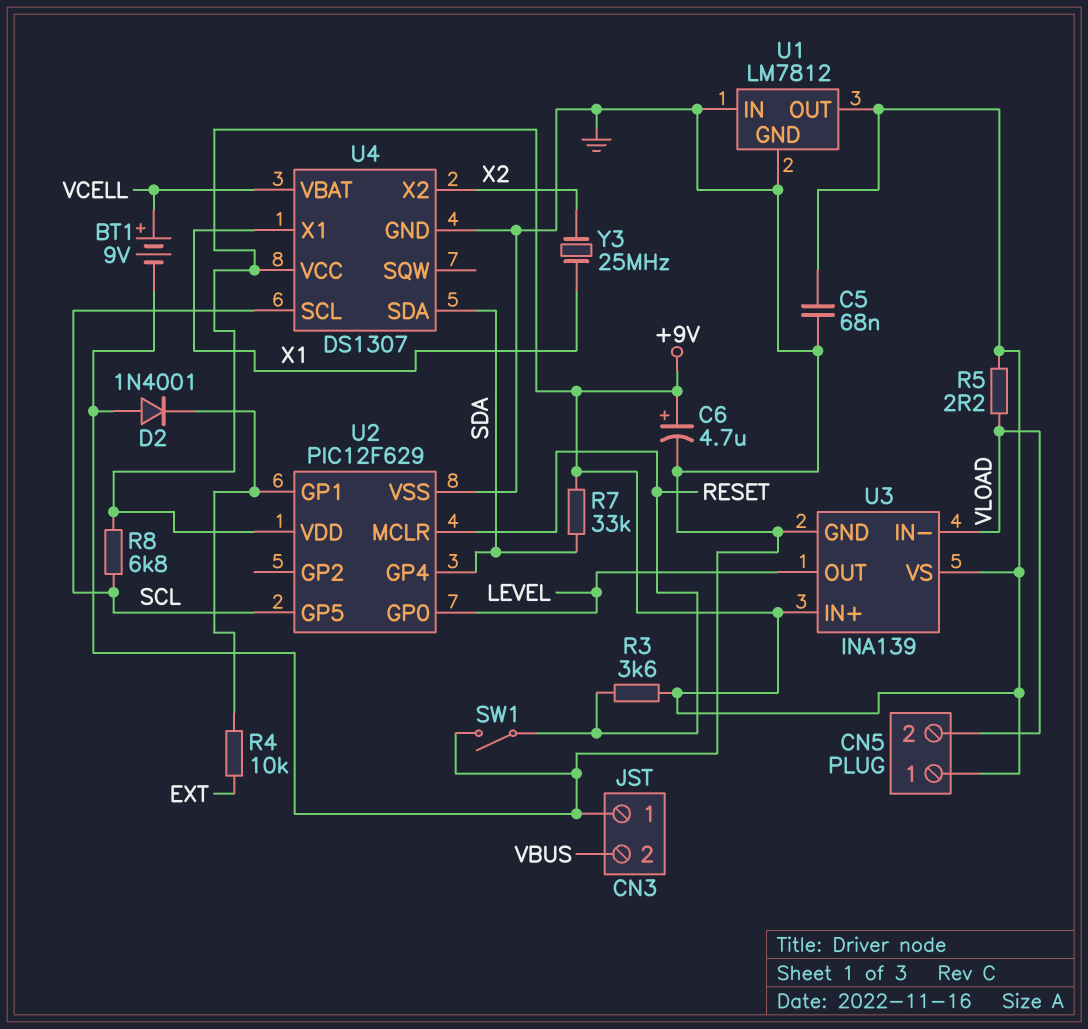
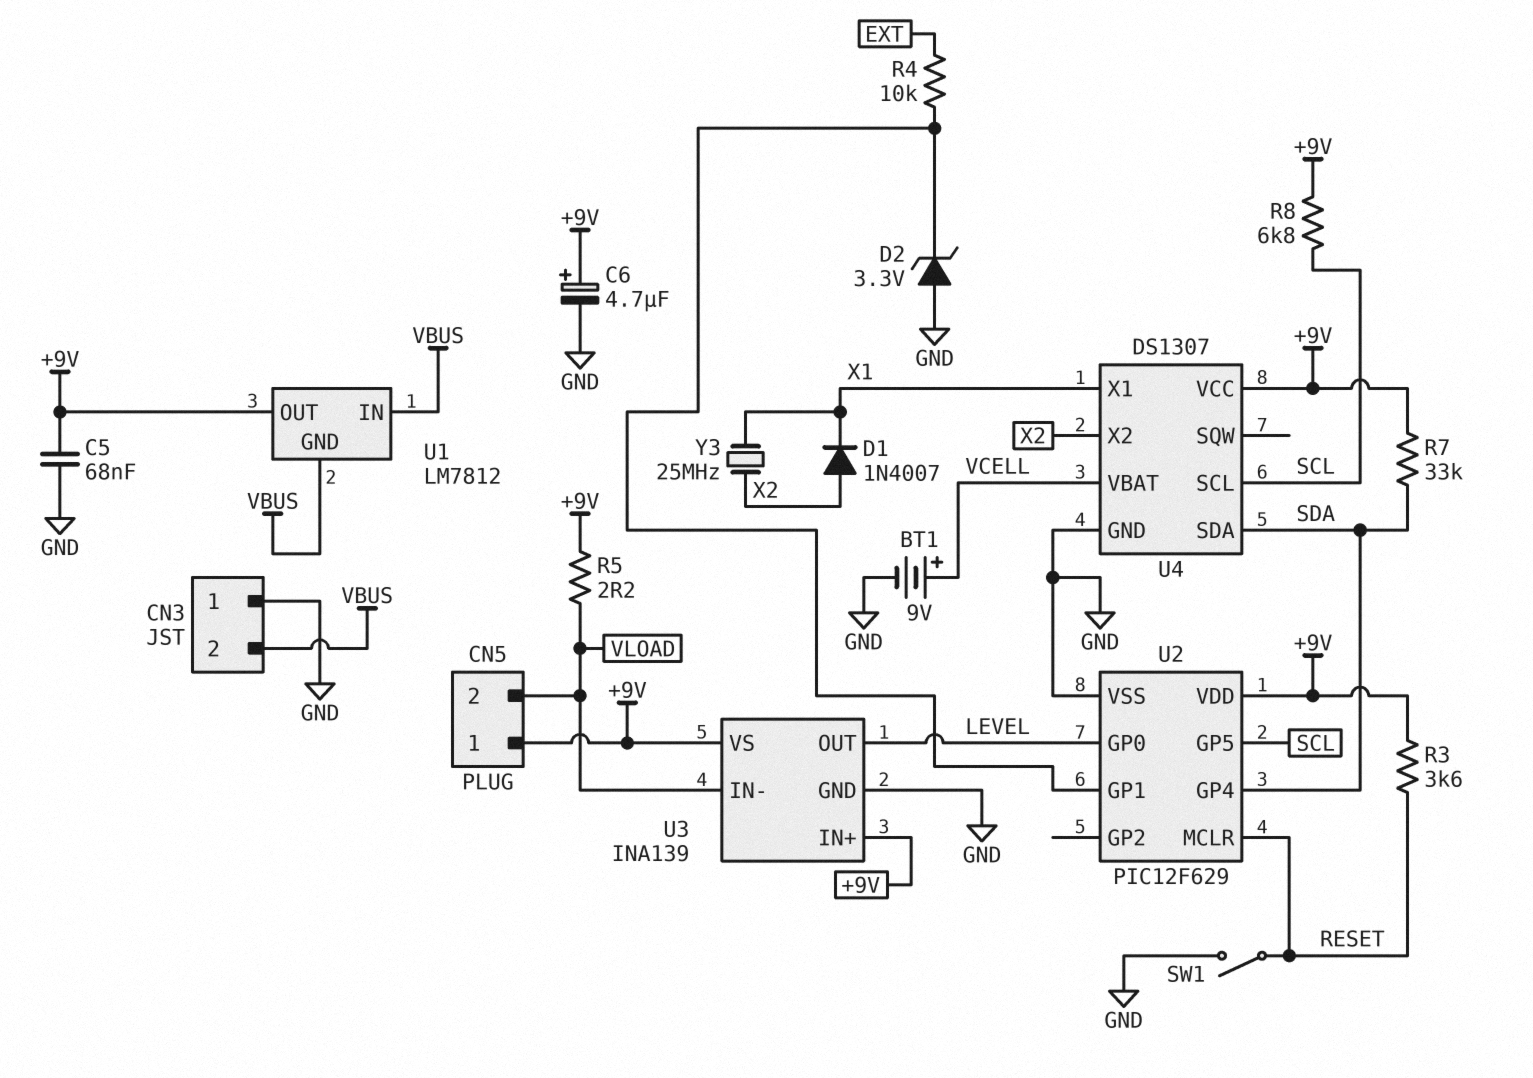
D1: none -> diode 1N4007 (A X2, K X1)
D2: diode 1N4001 (A GND, K U2/GP1) -> zener 3.3V (A GND, K U2/GP1)
U1 pin GND: GND -> VBUS
U1 pin IN: GND -> VBUS

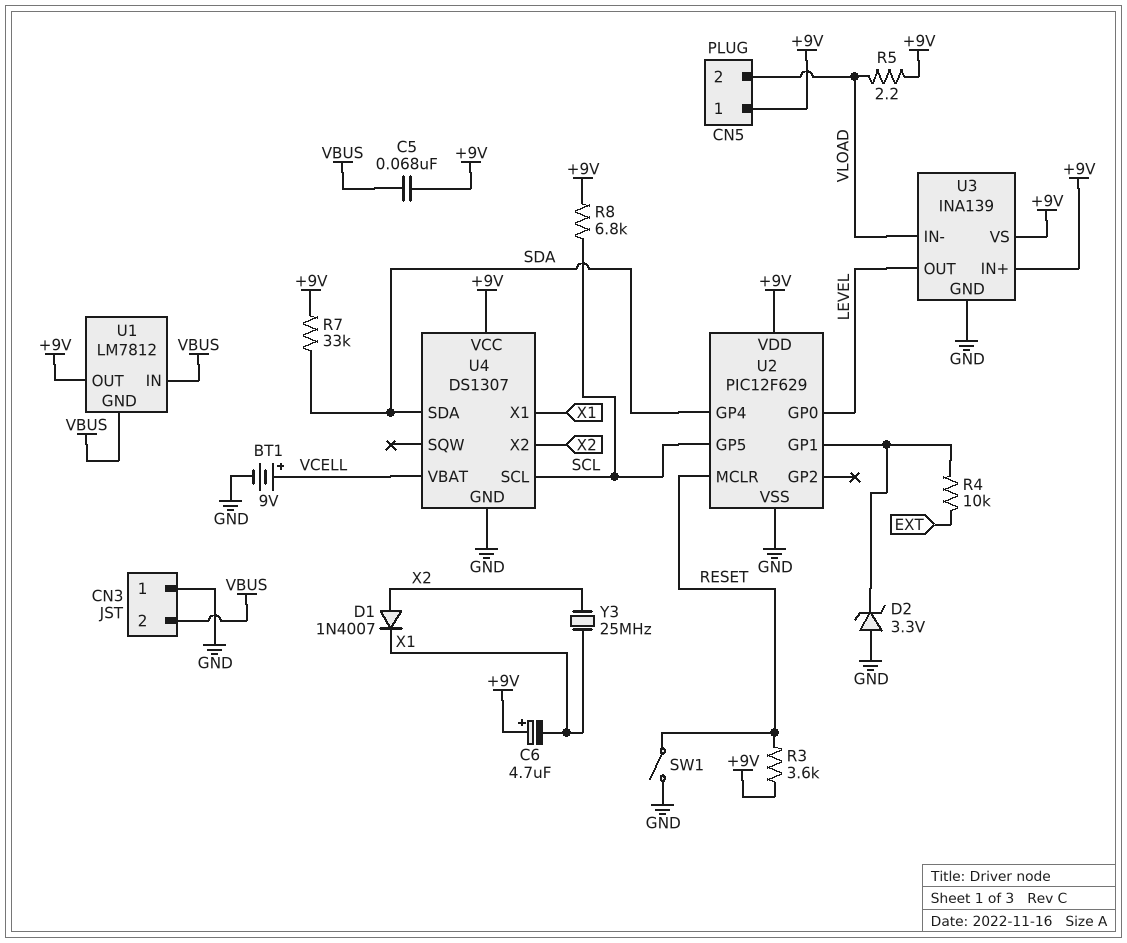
C5: 68nF (+9V, GND) -> 68nF (+9V, VBUS)
C6: 4.7uF (plus +9V, minus GND) -> 4.7uF (plus +9V, minus X1)

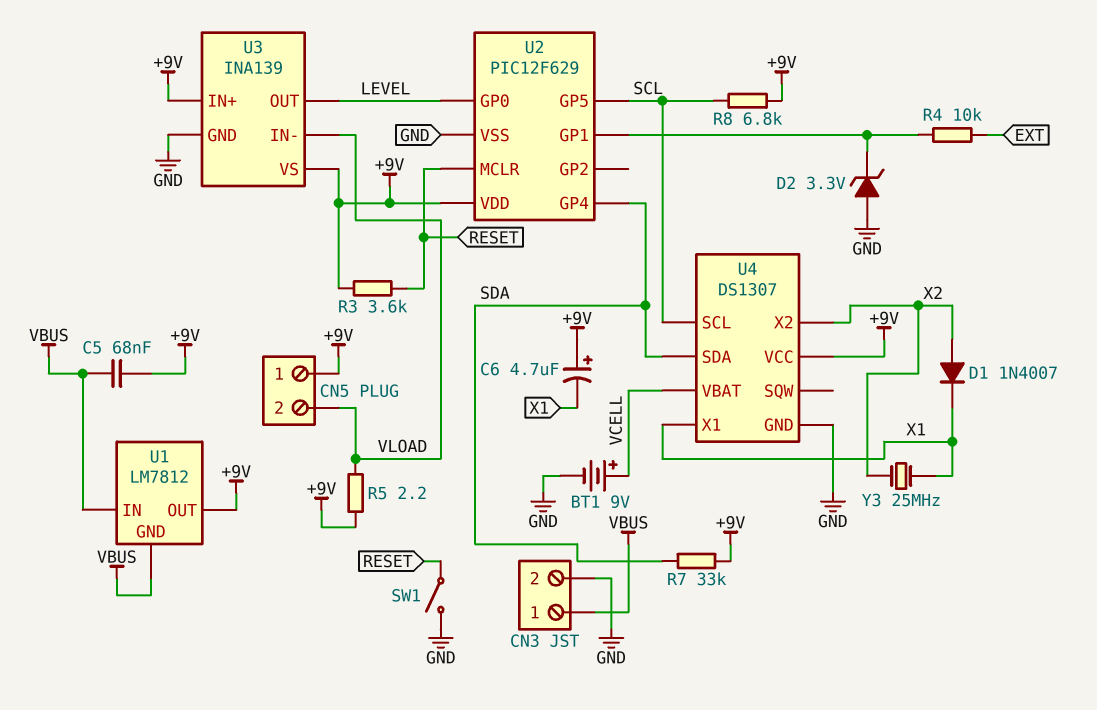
CN3 pin 1: GND -> VBUS
CN3 pin 2: VBUS -> GND

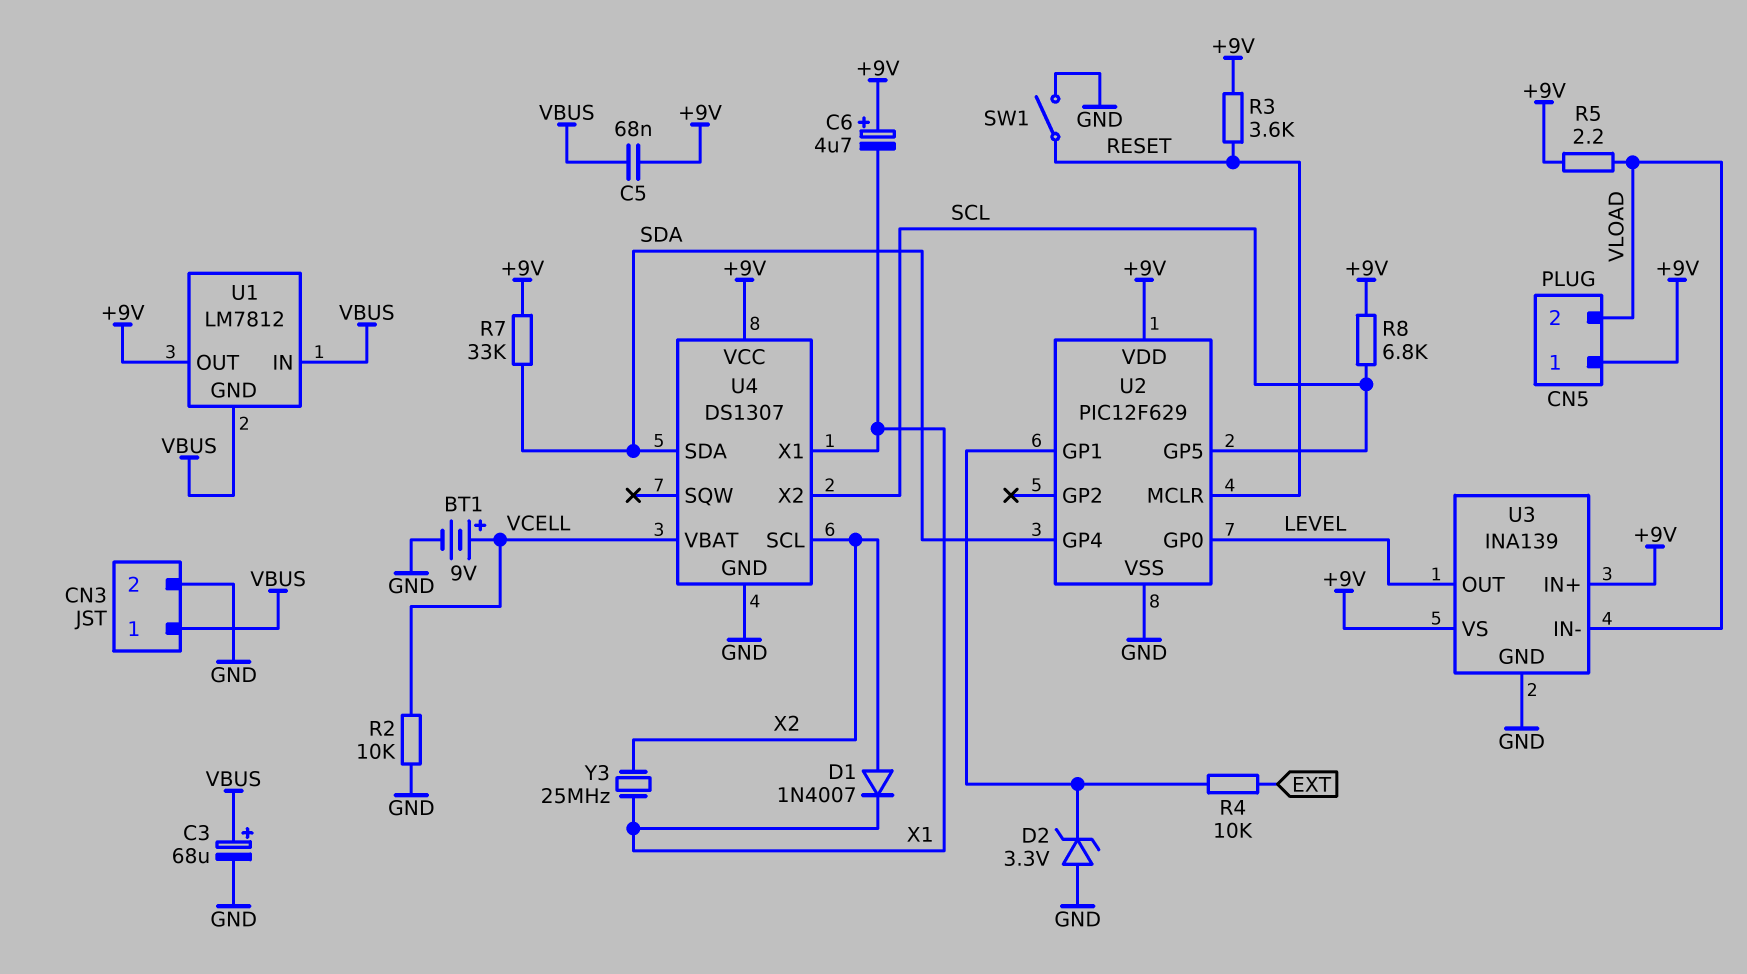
C3: none -> 68uF (plus VBUS, minus GND)
R2: none -> 10k (GND, VCELL)
U4 pin SCL: SCL -> X2
U4 pin X2: X2 -> SCL

